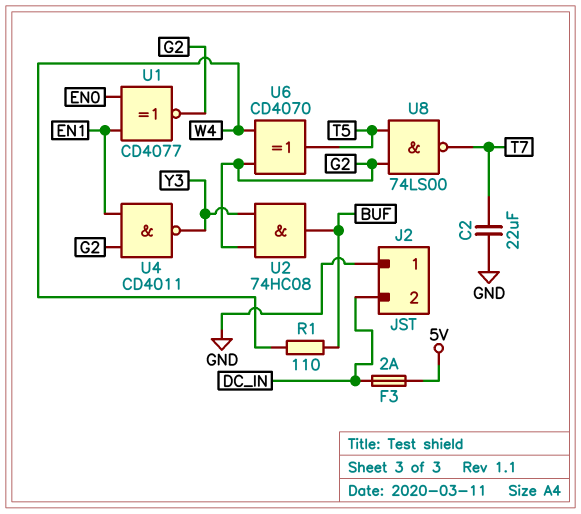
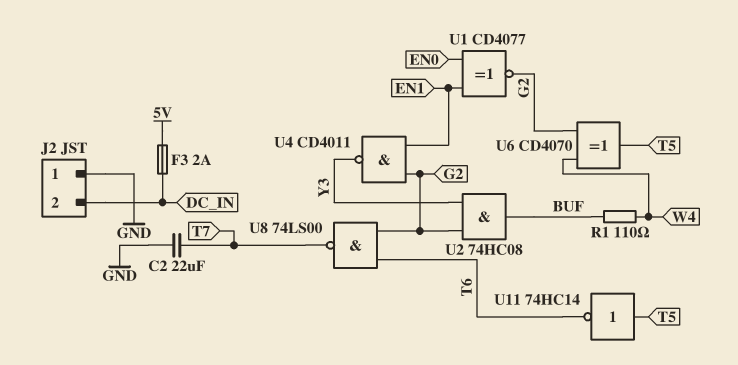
U8: NAND 74LS00 (in G2, in T5, out T7) -> NAND 74LS00 (in G2, in T6, out T7)
U11: none -> NOT 74HC14 (in T5, out T6)

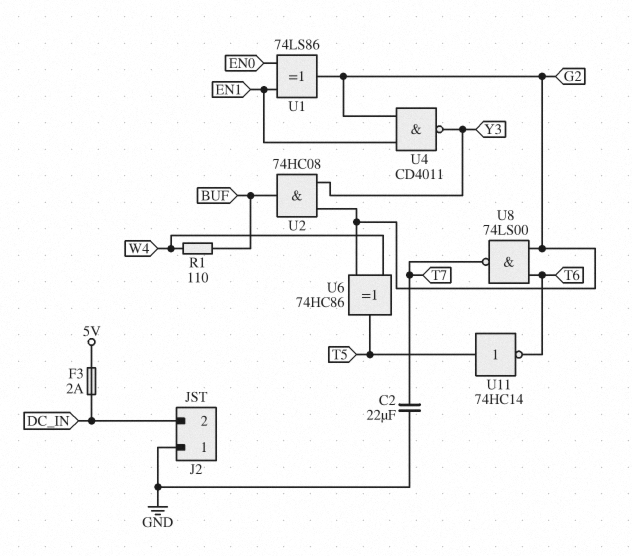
U1: XNOR CD4077 (in EN0, in EN1, out G2) -> XOR 74LS86 (in EN0, in EN1, out G2)
U6: XOR CD4070 (in G2, in W4, out T5) -> XOR 74HC86 (in G2, in W4, out T5)

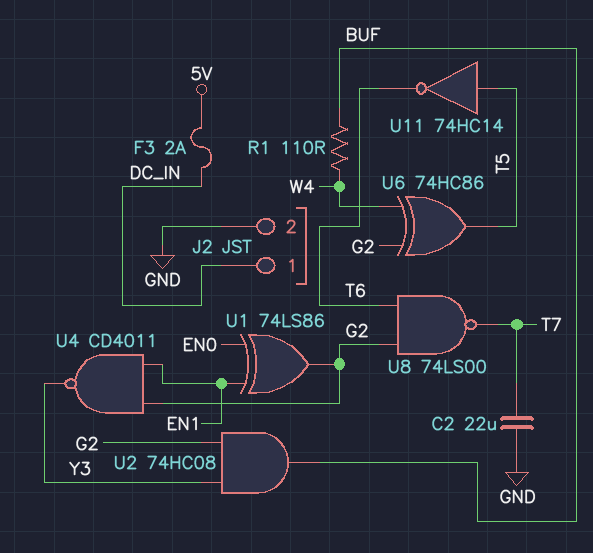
J2 pin 1: GND -> DC_IN
J2 pin 2: DC_IN -> GND

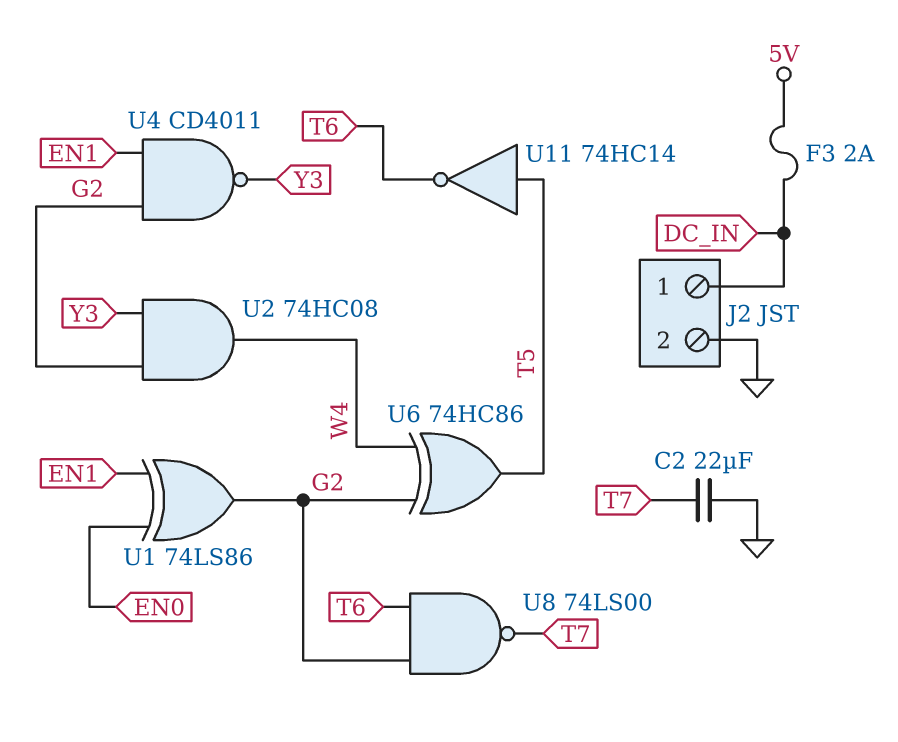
R1: 110 (BUF, W4) -> none
U2: AND 74HC08 (in G2, in Y3, out BUF) -> AND 74HC08 (in G2, in Y3, out W4)

